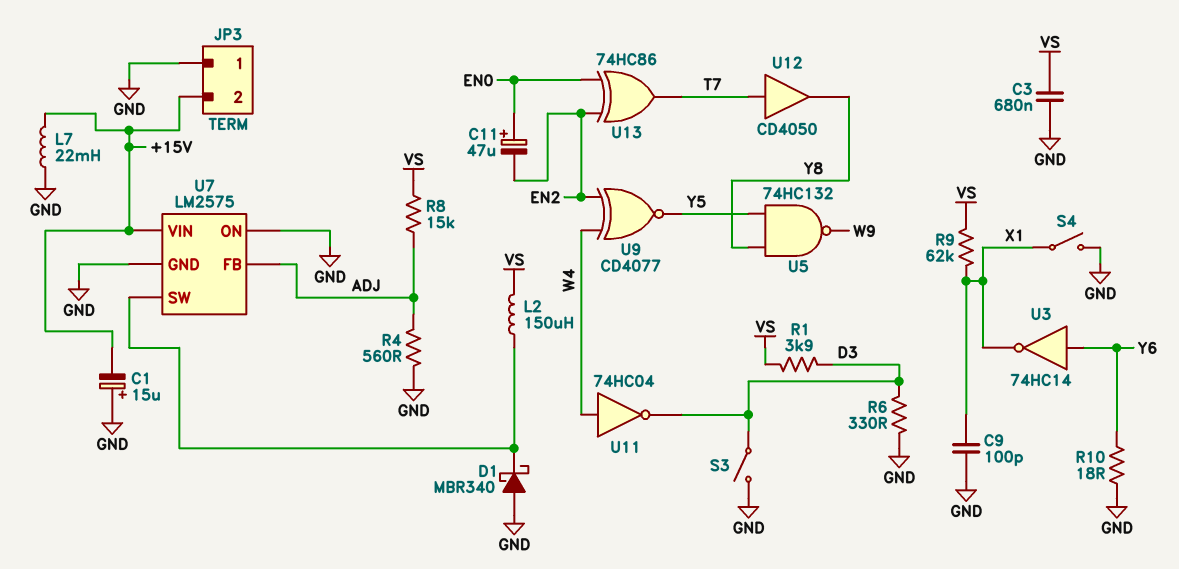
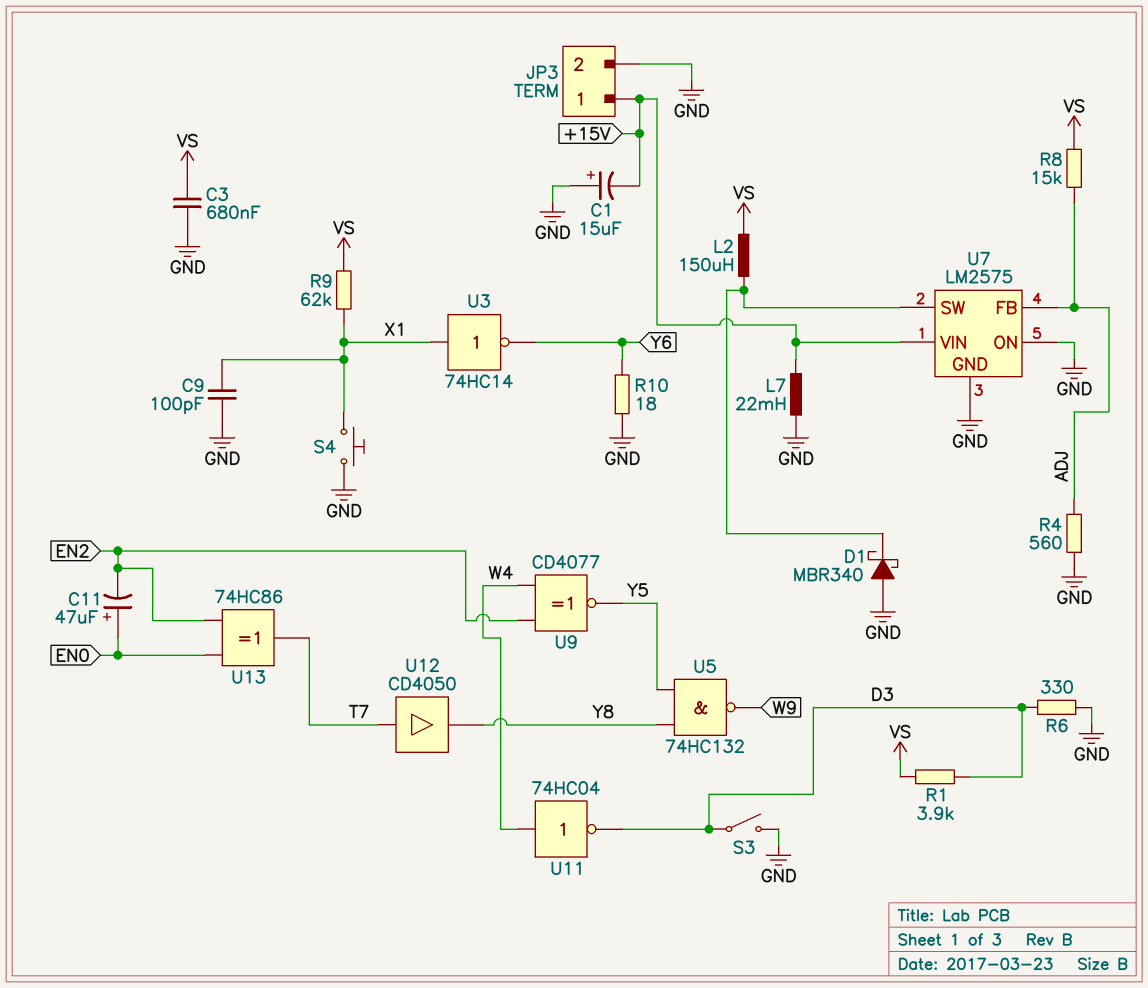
JP3 pin 1: GND -> +15V
JP3 pin 2: +15V -> GND
S4: switch (GND, X1) -> button (GND, X1)
U3: NOT 74HC14 (in Y6, out X1) -> NOT 74HC14 (in X1, out Y6)

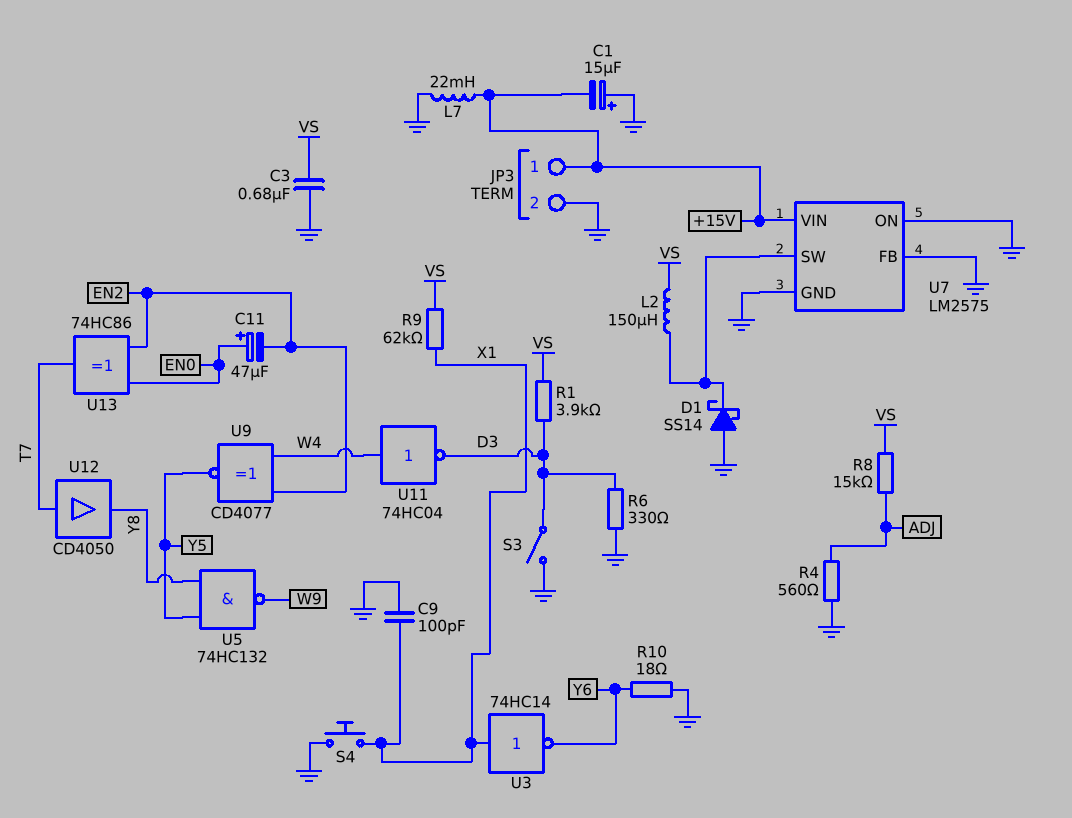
D1: schottky MBR340 (A GND, K U7/SW) -> schottky SS14 (A GND, K U7/SW)
U7 pin FB: ADJ -> GND

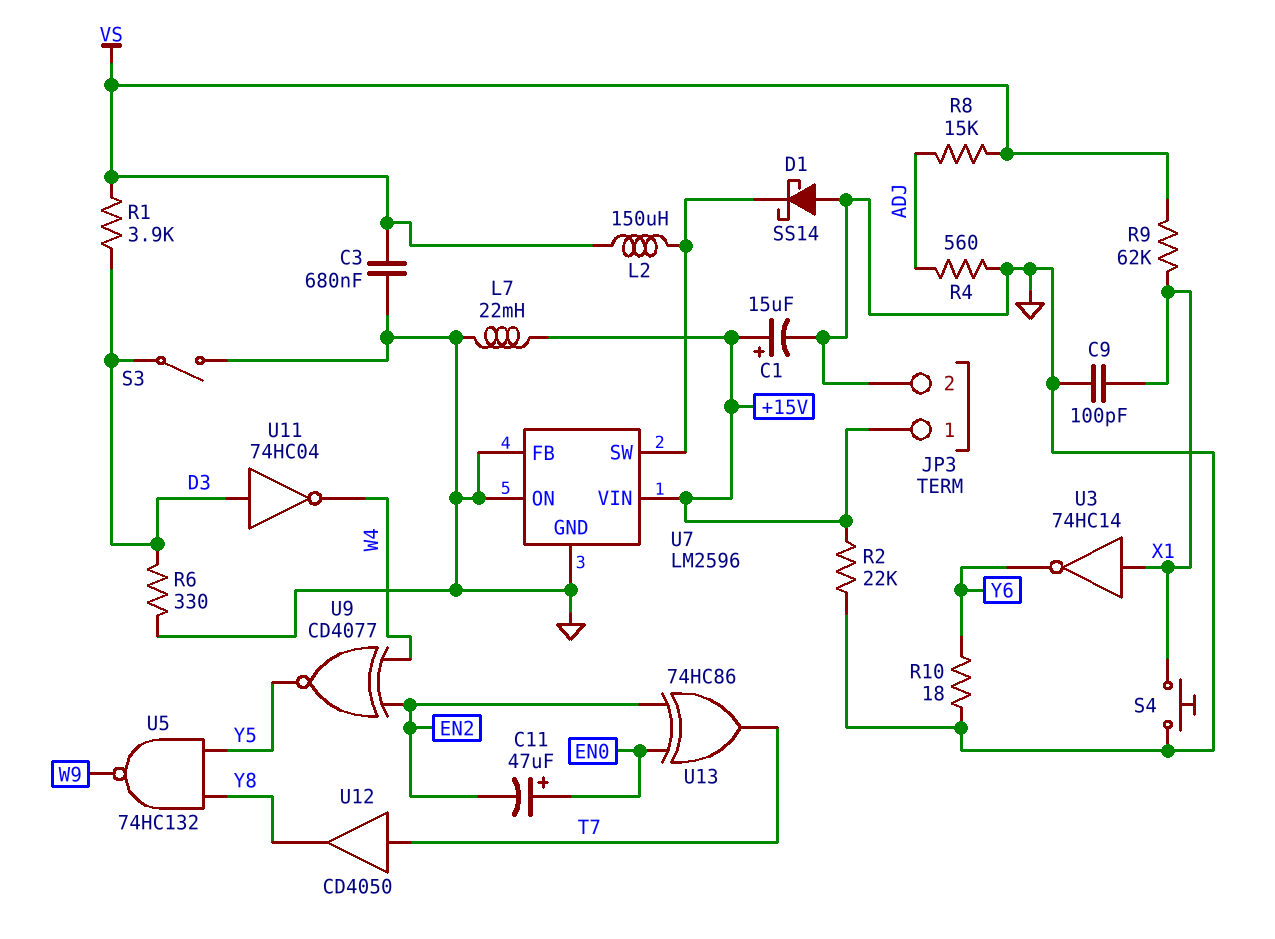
C1: 15uF (plus GND, minus +15V) -> 15uF (plus +15V, minus GND)
R2: none -> 22k (+15V, GND)
U7: LM2575 -> LM2596
U11: NOT 74HC04 (in W4, out D3) -> NOT 74HC04 (in D3, out W4)

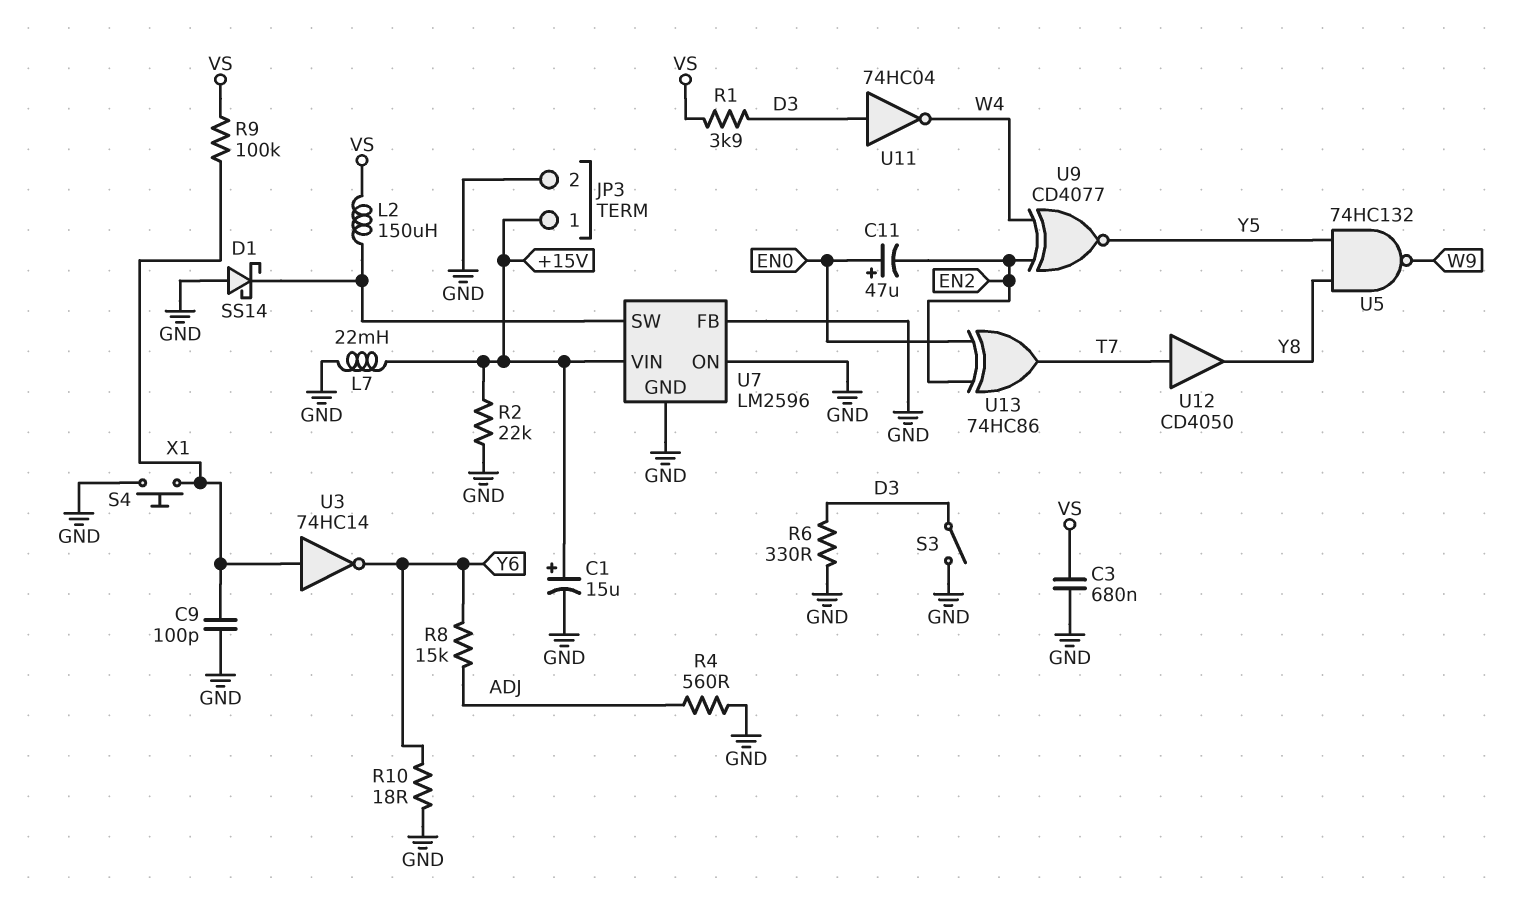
R8: 15k (ADJ, VS) -> 15k (ADJ, Y6)
R9: 62k (VS, X1) -> 100k (VS, X1)

